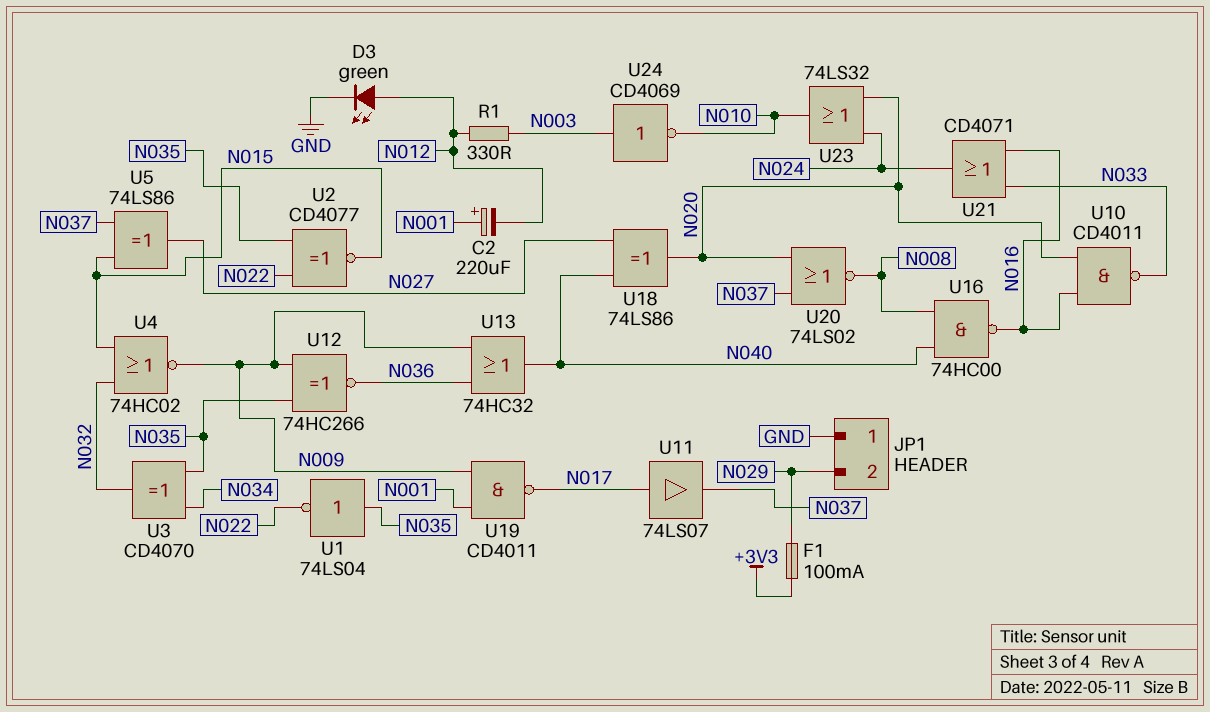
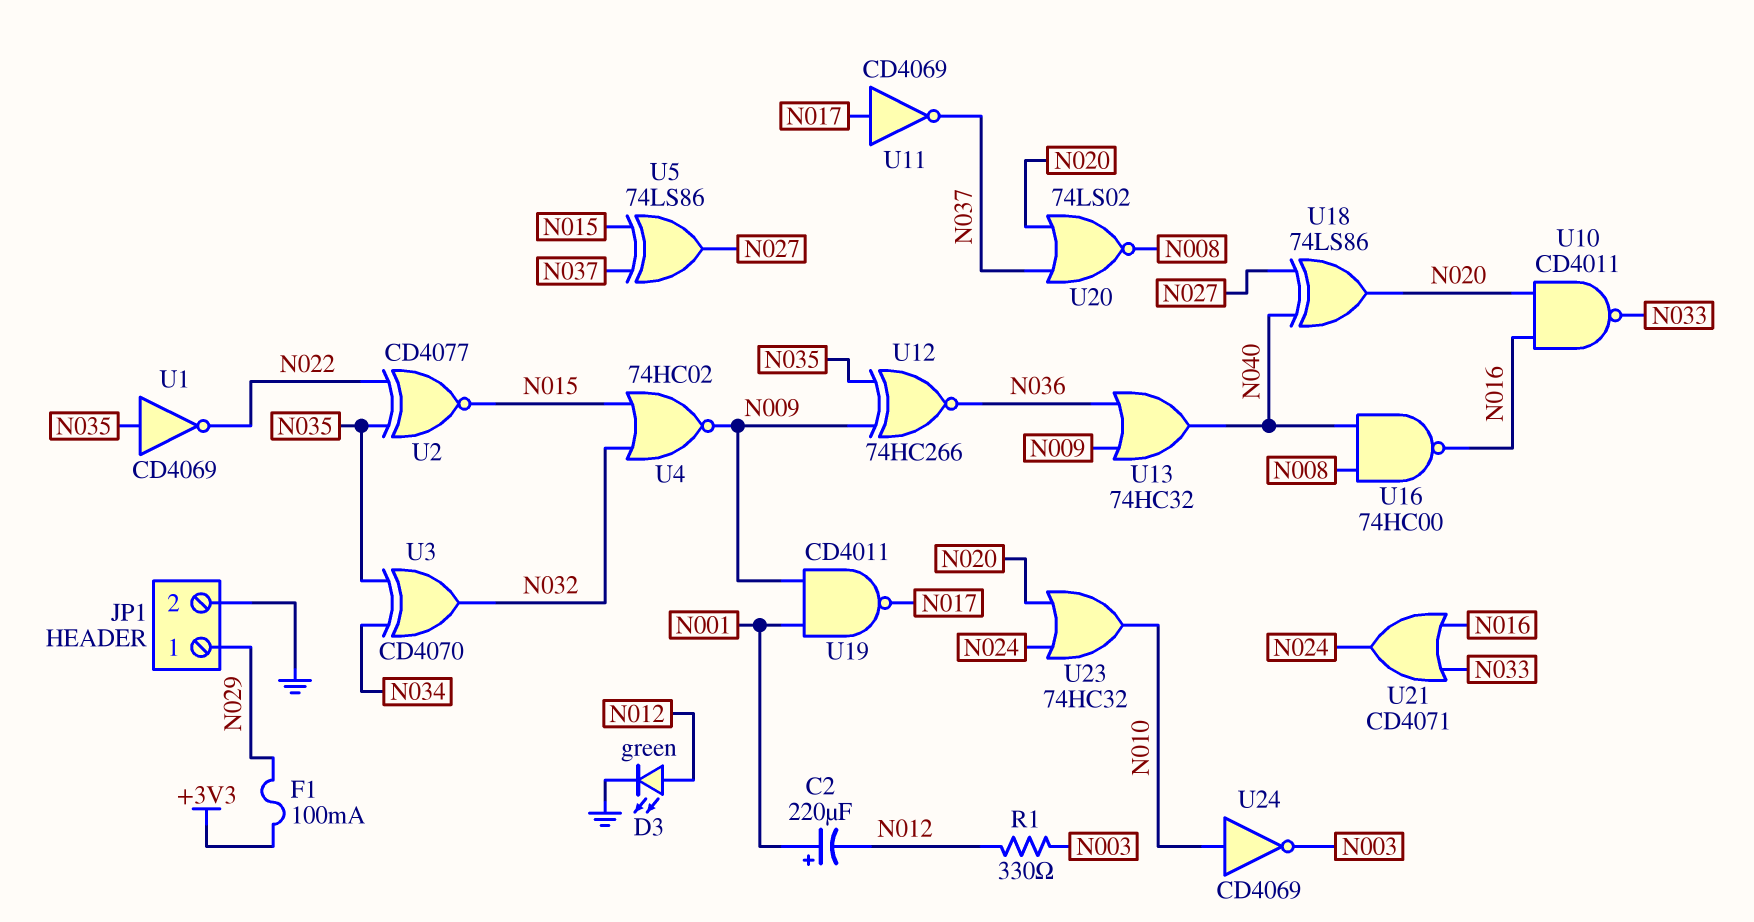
JP1 pin 1: GND -> N029
JP1 pin 2: N029 -> GND
U1: NOT 74LS04 (in N035, out N022) -> NOT CD4069 (in N035, out N022)
U11: buffer 74LS07 (in N017, out N037) -> NOT CD4069 (in N017, out N037)
U23: OR 74LS32 (in N020, in N024, out N010) -> OR 74HC32 (in N020, in N024, out N010)
U24: NOT CD4069 (in N003, out N010) -> NOT CD4069 (in N010, out N003)

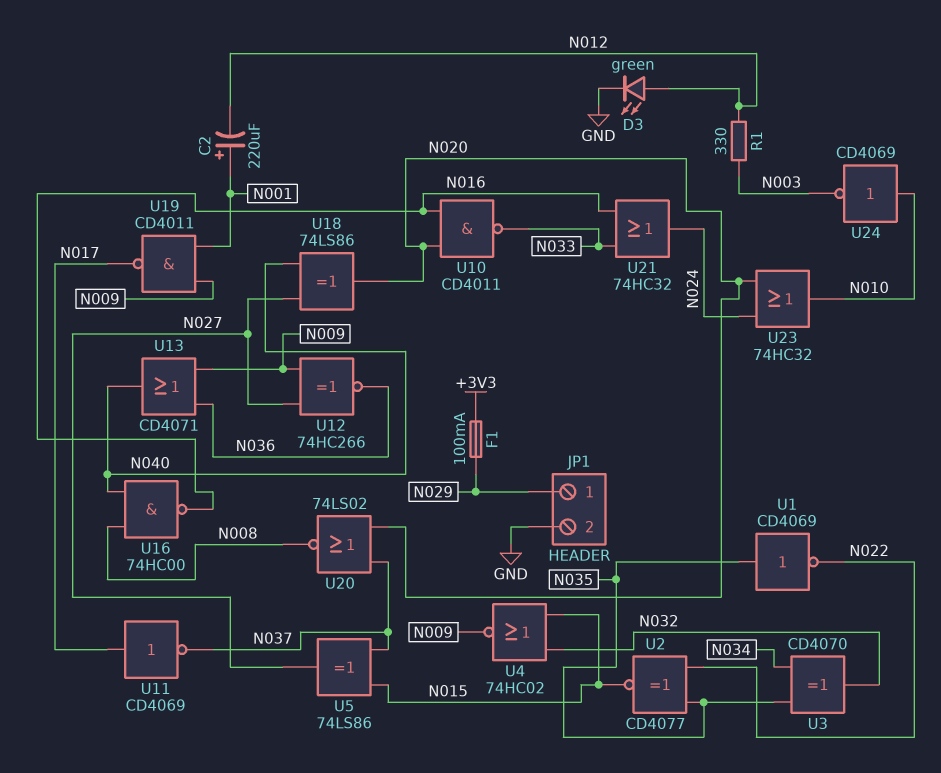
U12: XNOR 74HC266 (in N009, in N035, out N036) -> XNOR 74HC266 (in N009, in N027, out N036)
U13: OR 74HC32 (in N009, in N036, out N040) -> OR CD4071 (in N009, in N036, out N040)
U21: OR CD4071 (in N016, in N033, out N024) -> OR 74HC32 (in N016, in N033, out N024)

